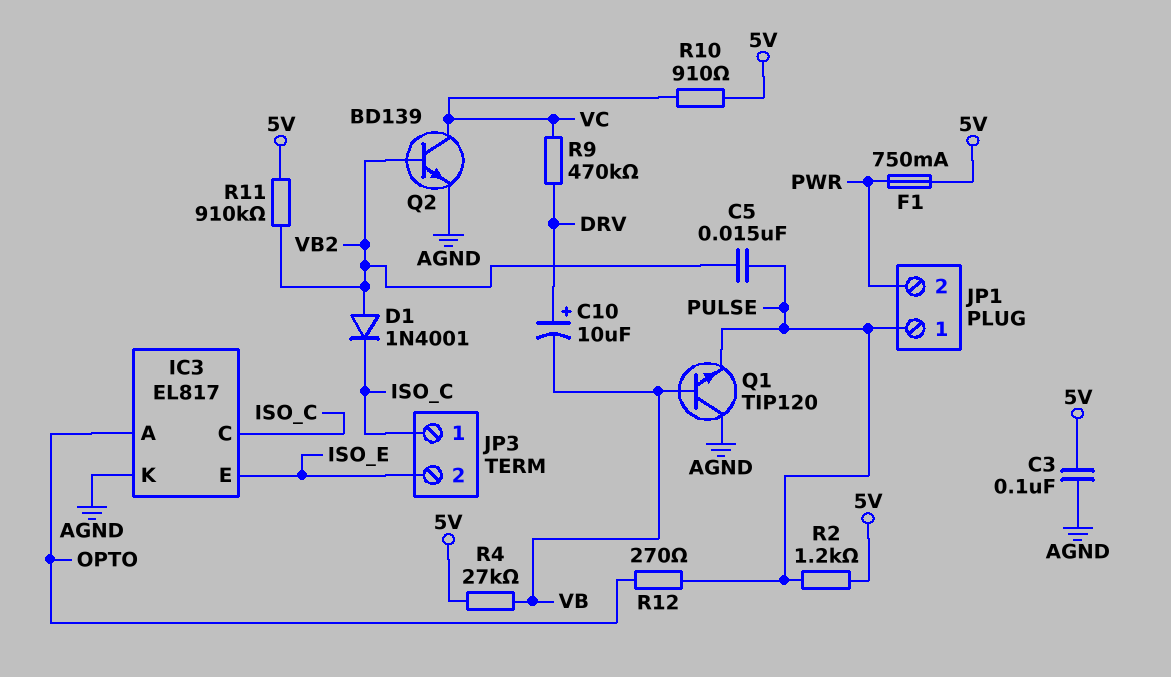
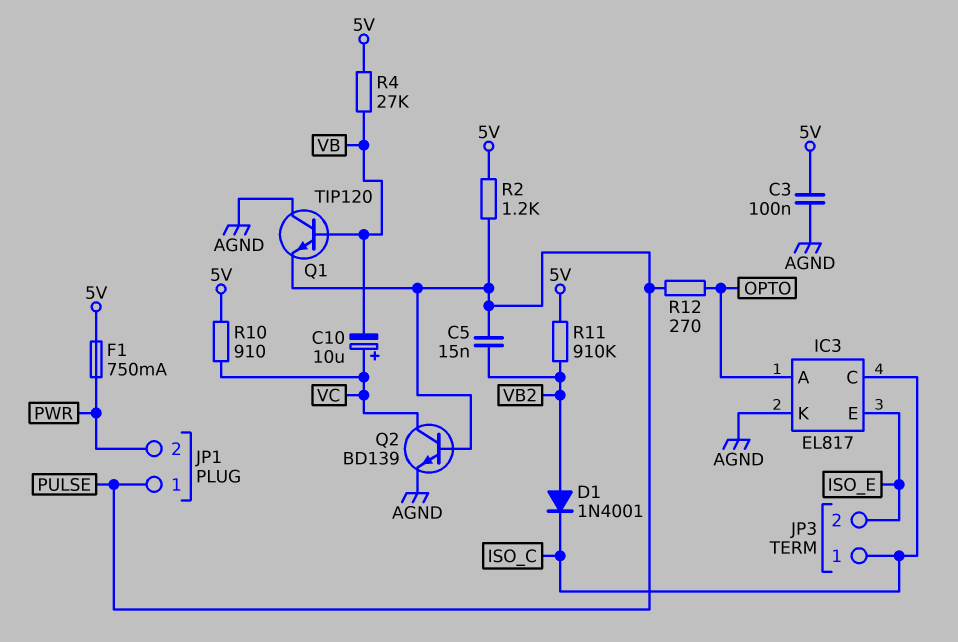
C10: 10uF (plus DRV, minus VB) -> 10uF (plus VC, minus VB)
Q2: NPN BD139 (B VB2, C VC, E AGND) -> NPN BD139 (B PULSE, C VC, E AGND)
R9: 470k (DRV, VC) -> none

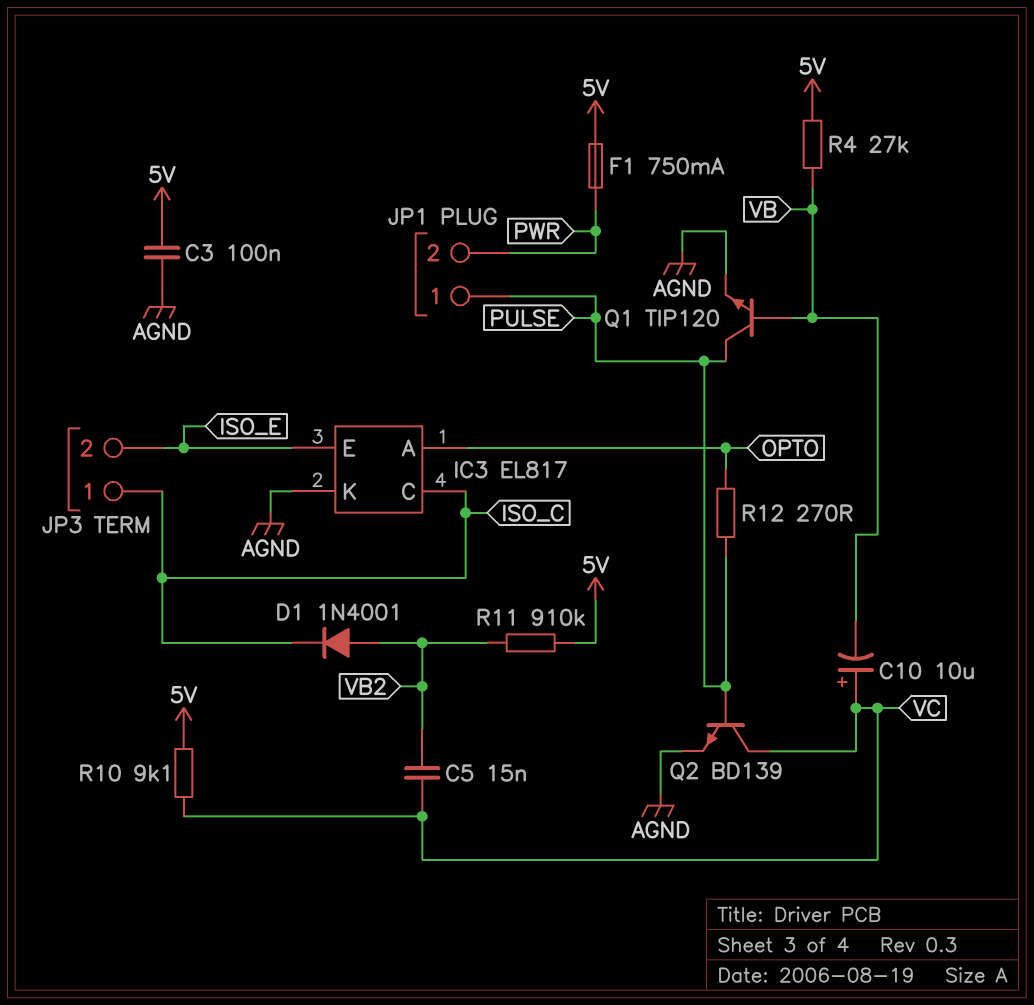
C5: 15nF (PULSE, VB2) -> 15nF (VB2, VC)
Q1: NPN TIP120 (B VB, C AGND, E PULSE) -> NPN TIP120 (B VB, C PULSE, E AGND)
R2: 1.2k (5V, PULSE) -> none
R10: 910 (5V, VC) -> 9.1k (5V, VC)

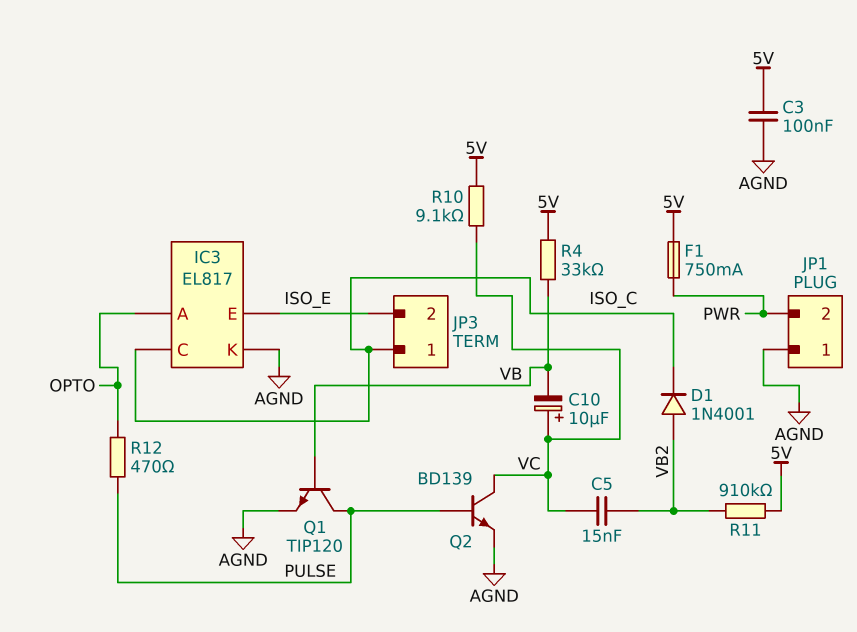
JP1 pin 1: PULSE -> AGND
R4: 27k (5V, VB) -> 33k (5V, VB)
R12: 270 (OPTO, PULSE) -> 470 (OPTO, PULSE)

